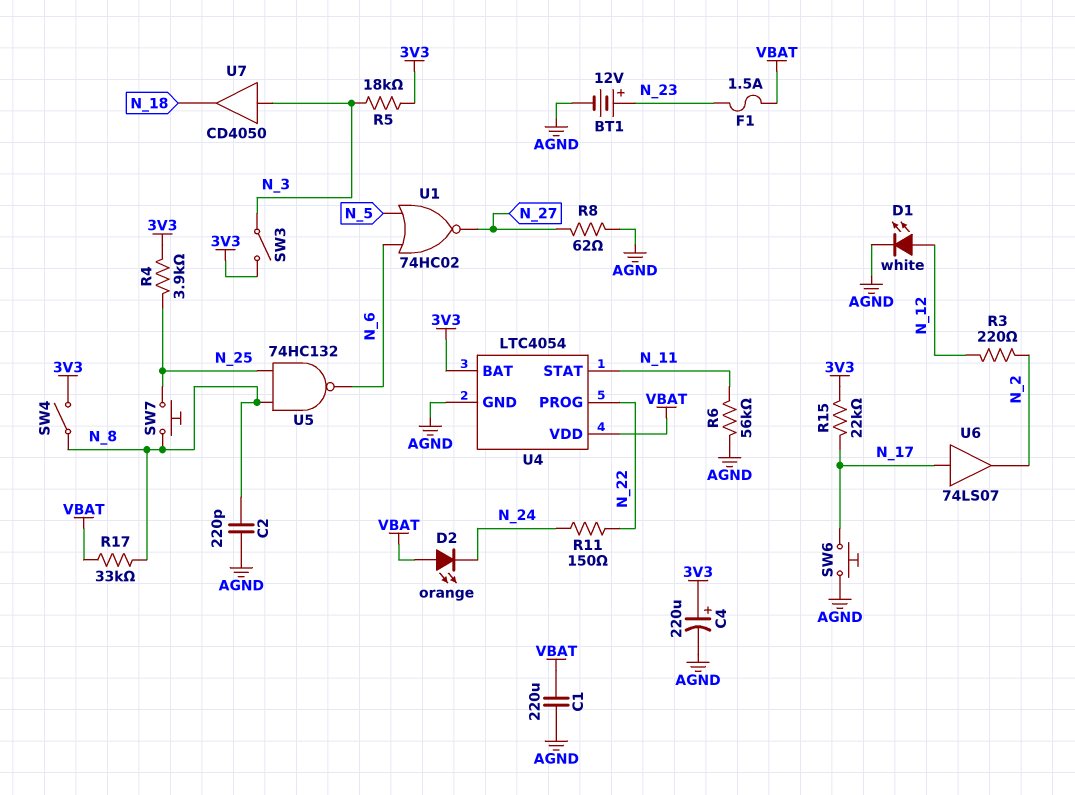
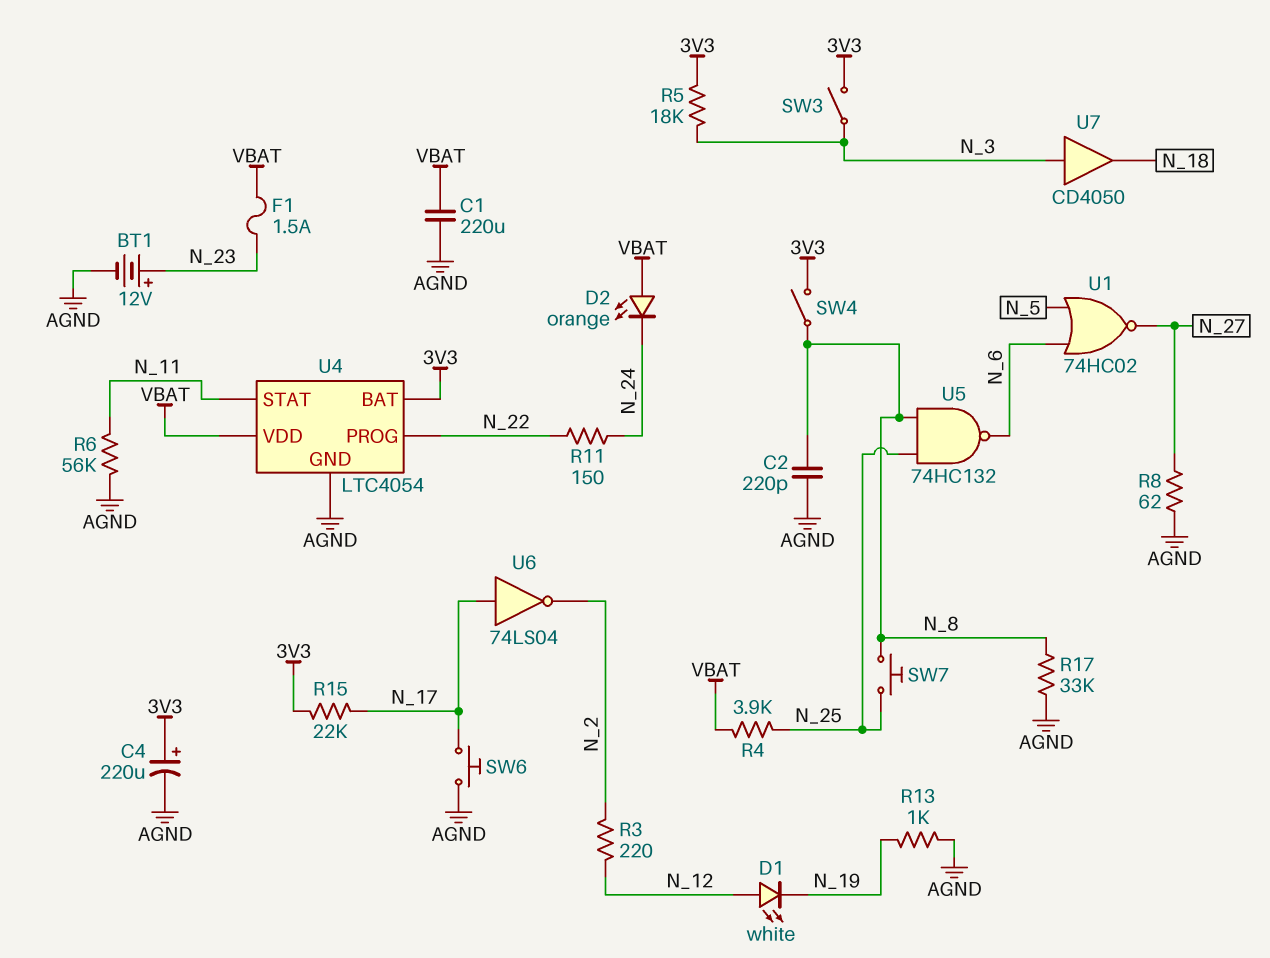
D1: LED white (A N_12, K AGND) -> LED white (A N_12, K N_19)
R4: 3.9k (3V3, N_25) -> 3.9k (N_25, VBAT)
R13: none -> 1k (AGND, N_19)
R17: 33k (N_8, VBAT) -> 33k (AGND, N_8)
U6: buffer 74LS07 (in N_17, out N_2) -> NOT 74LS04 (in N_17, out N_2)

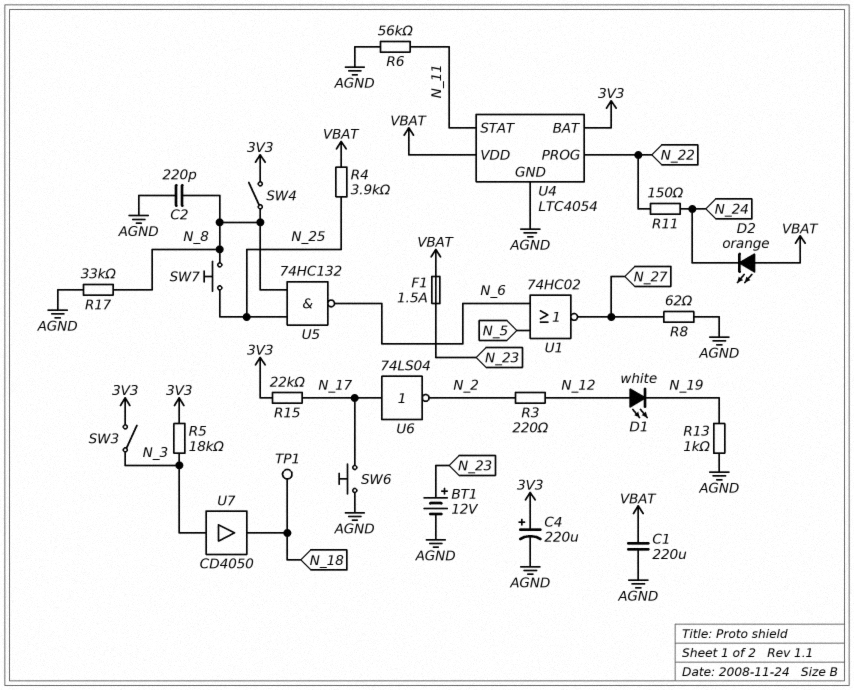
TP1: none -> test point (N_18)

